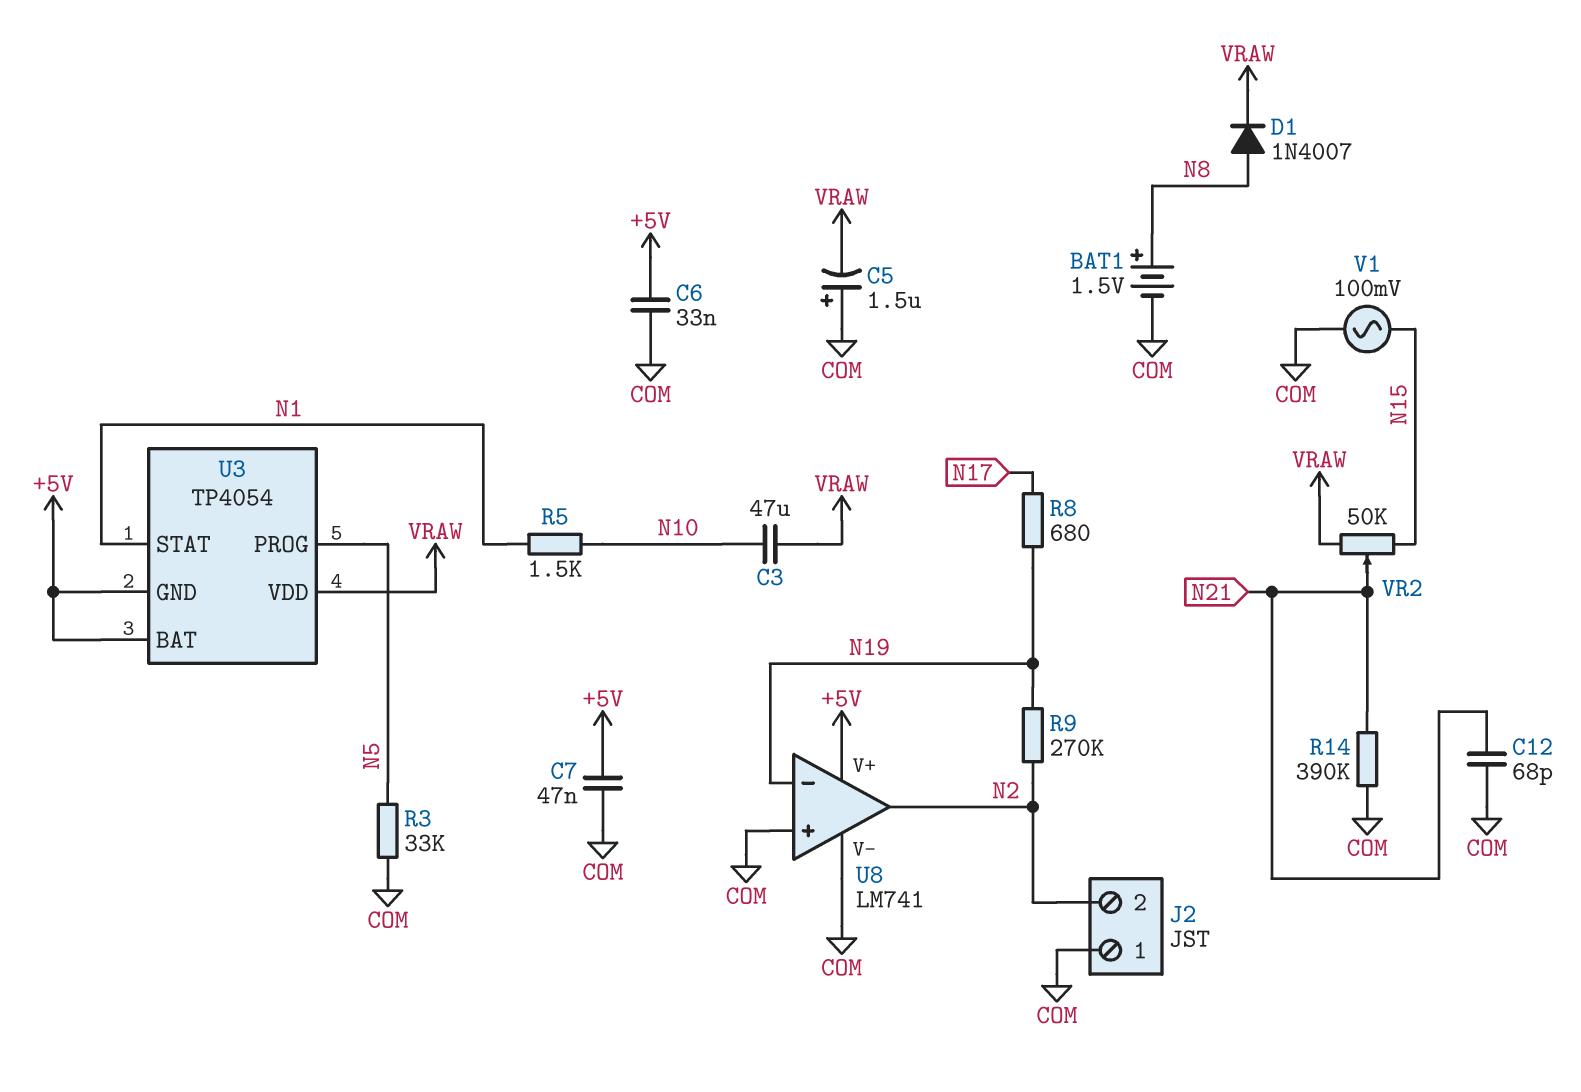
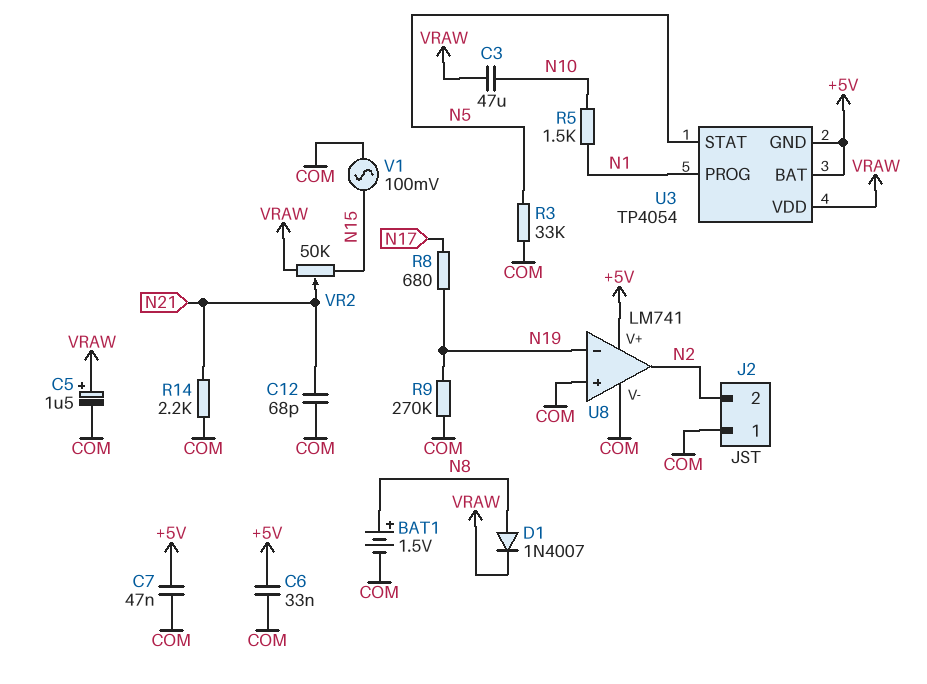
C5: 1.5uF (plus COM, minus VRAW) -> 1.5uF (plus VRAW, minus COM)
R9: 270k (N2, N19) -> 270k (COM, N19)
R14: 390k (COM, N21) -> 2.2k (COM, N21)
U3 pin PROG: N5 -> N1
U3 pin STAT: N1 -> N5

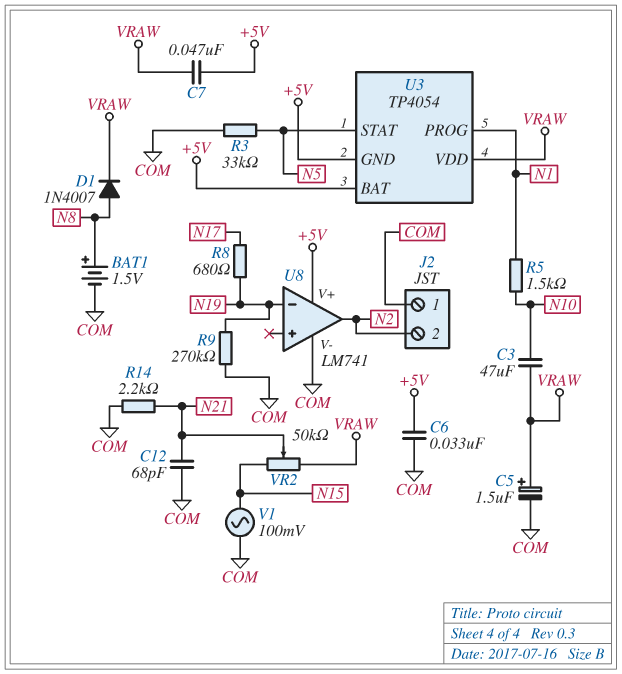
C7: 47nF (+5V, COM) -> 47nF (+5V, VRAW)
U8 pin in+: COM -> none

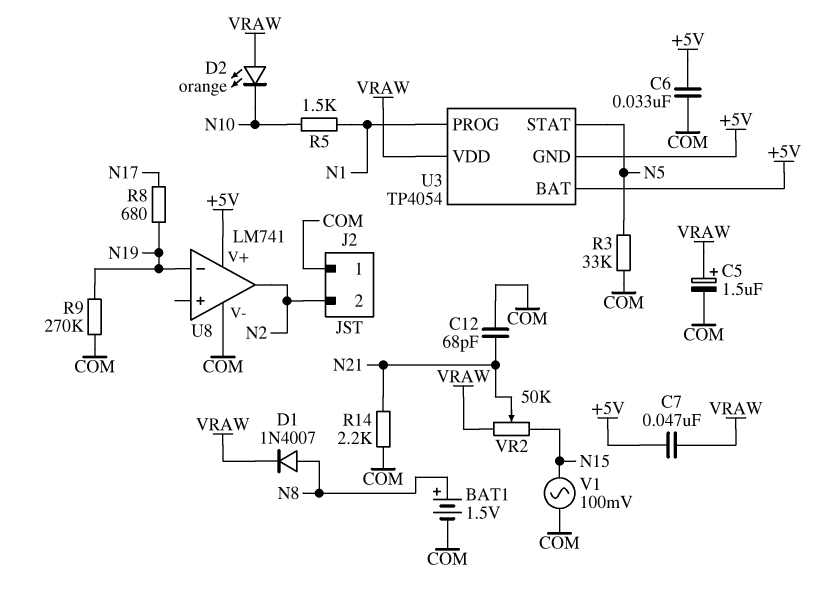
C3: 47uF (N10, VRAW) -> none
D2: none -> LED orange (A VRAW, K N10)

